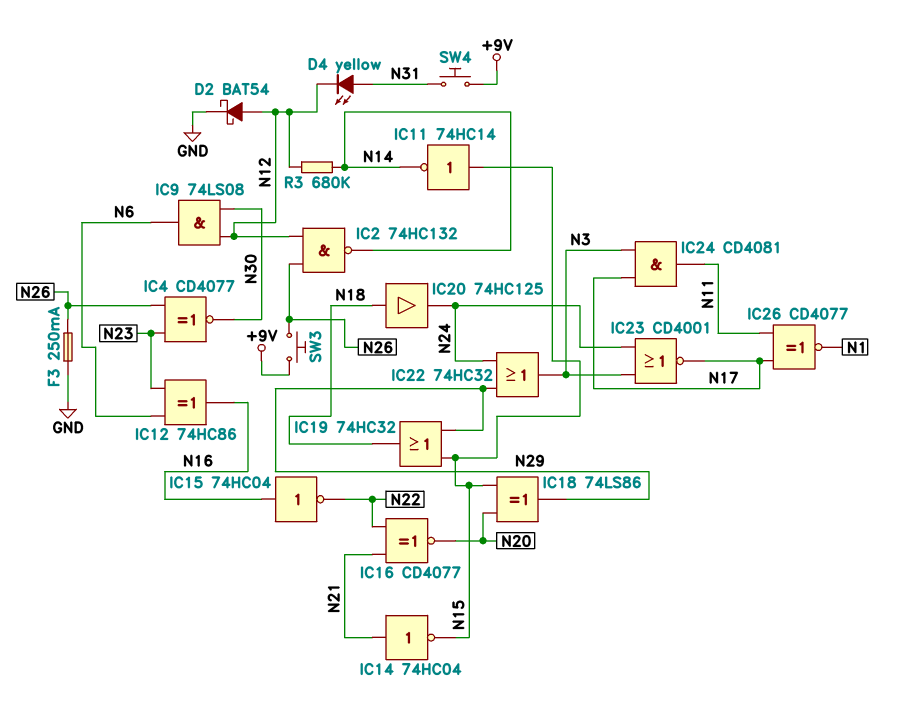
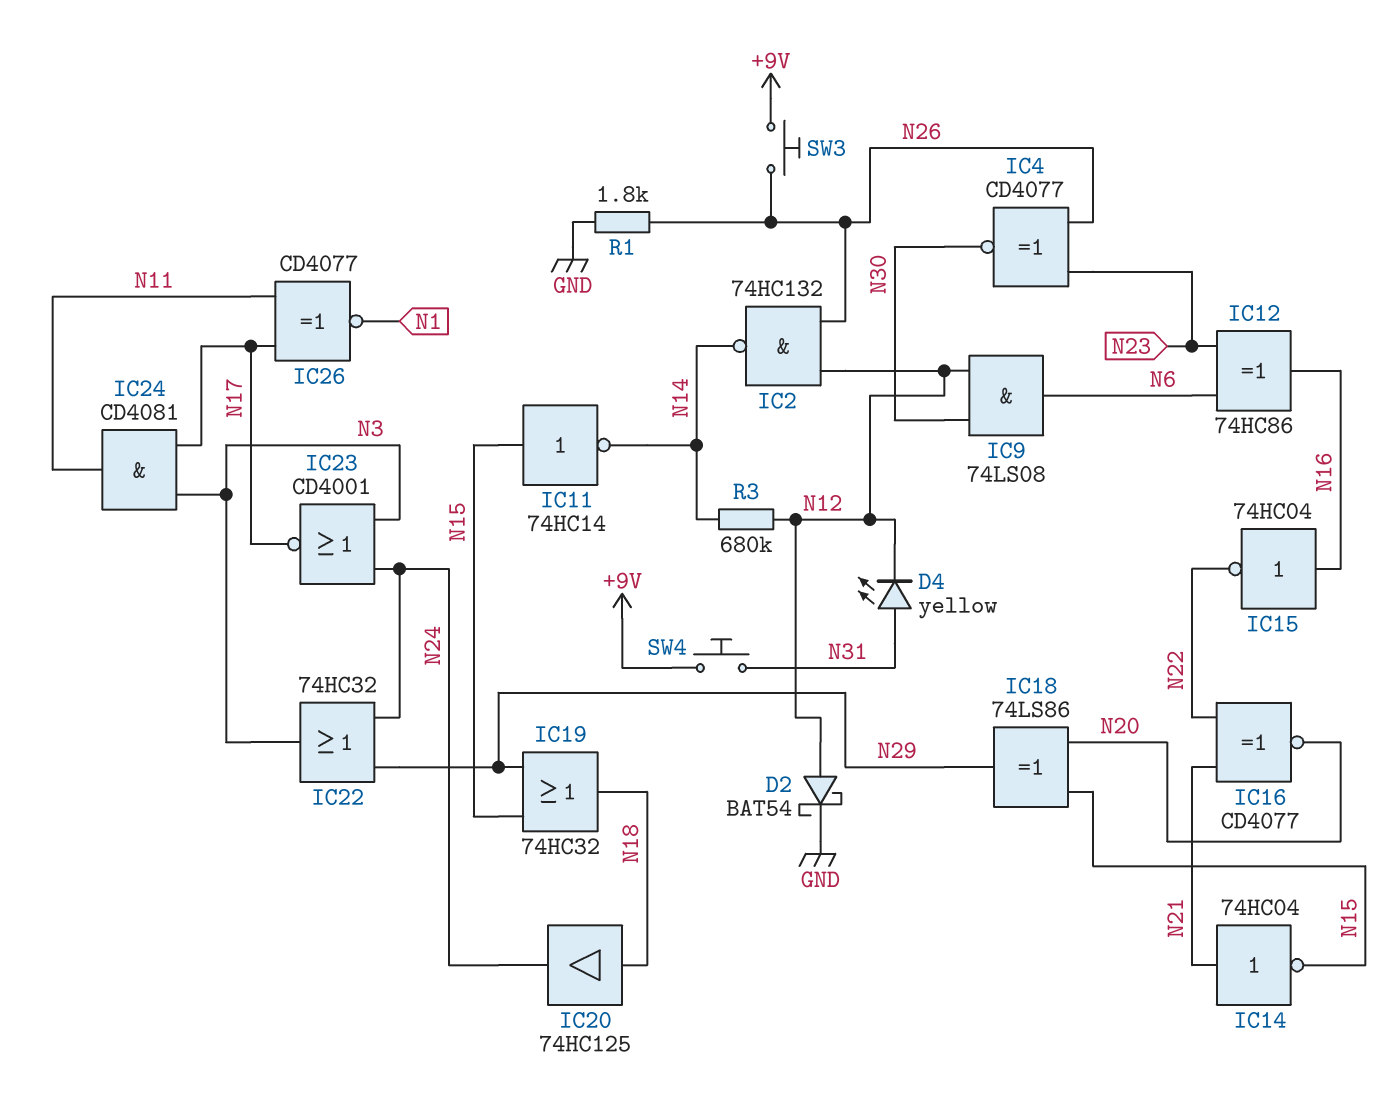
F3: 250mA (GND, N26) -> none
R1: none -> 1.8k (GND, N26)

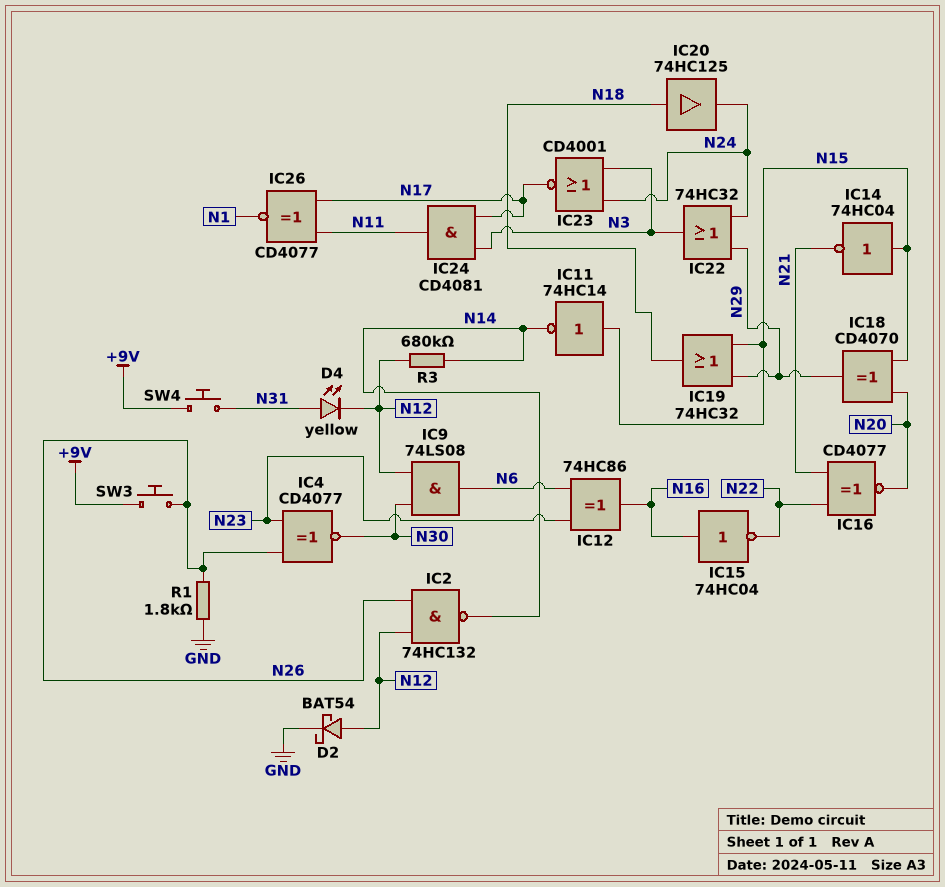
IC14: NOT 74HC04 (in N21, out N15) -> NOT 74HC04 (in N15, out N21)
IC18: XOR 74LS86 (in N15, in N20, out N29) -> XOR CD4070 (in N15, in N20, out N29)

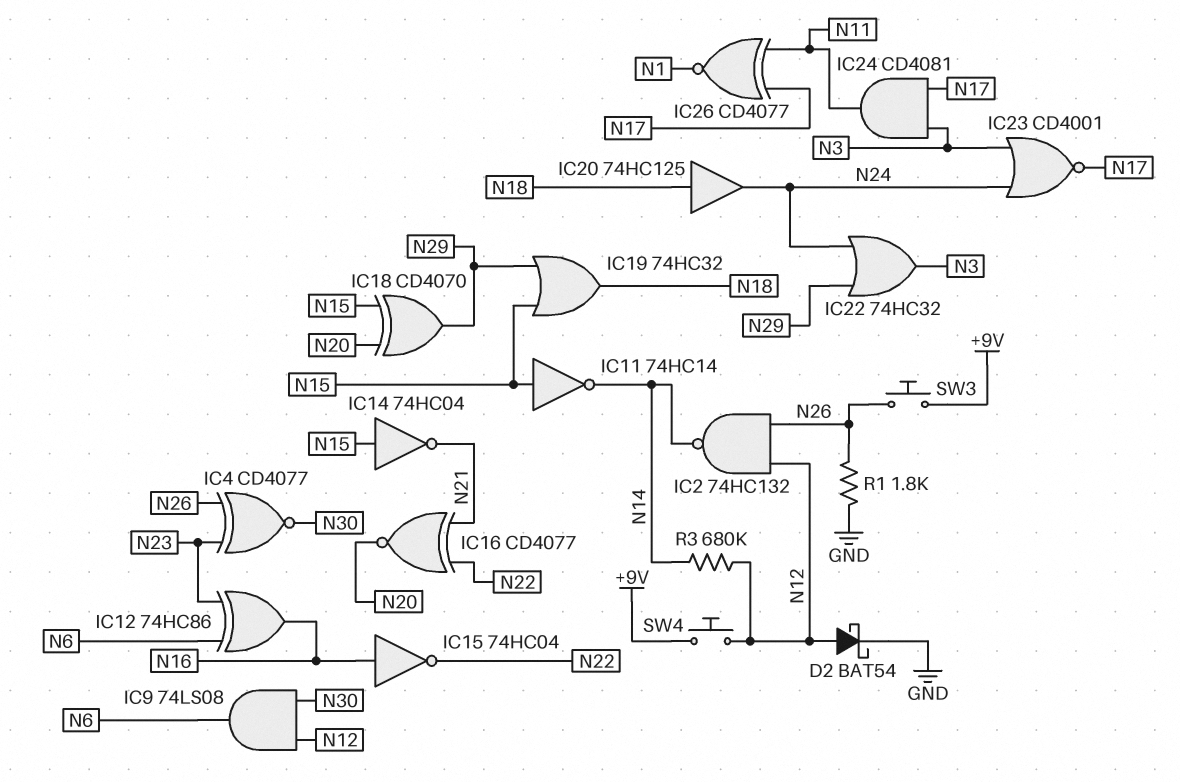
D4: LED yellow (A N31, K N12) -> none
SW4: button (+9V, N31) -> button (+9V, N12)

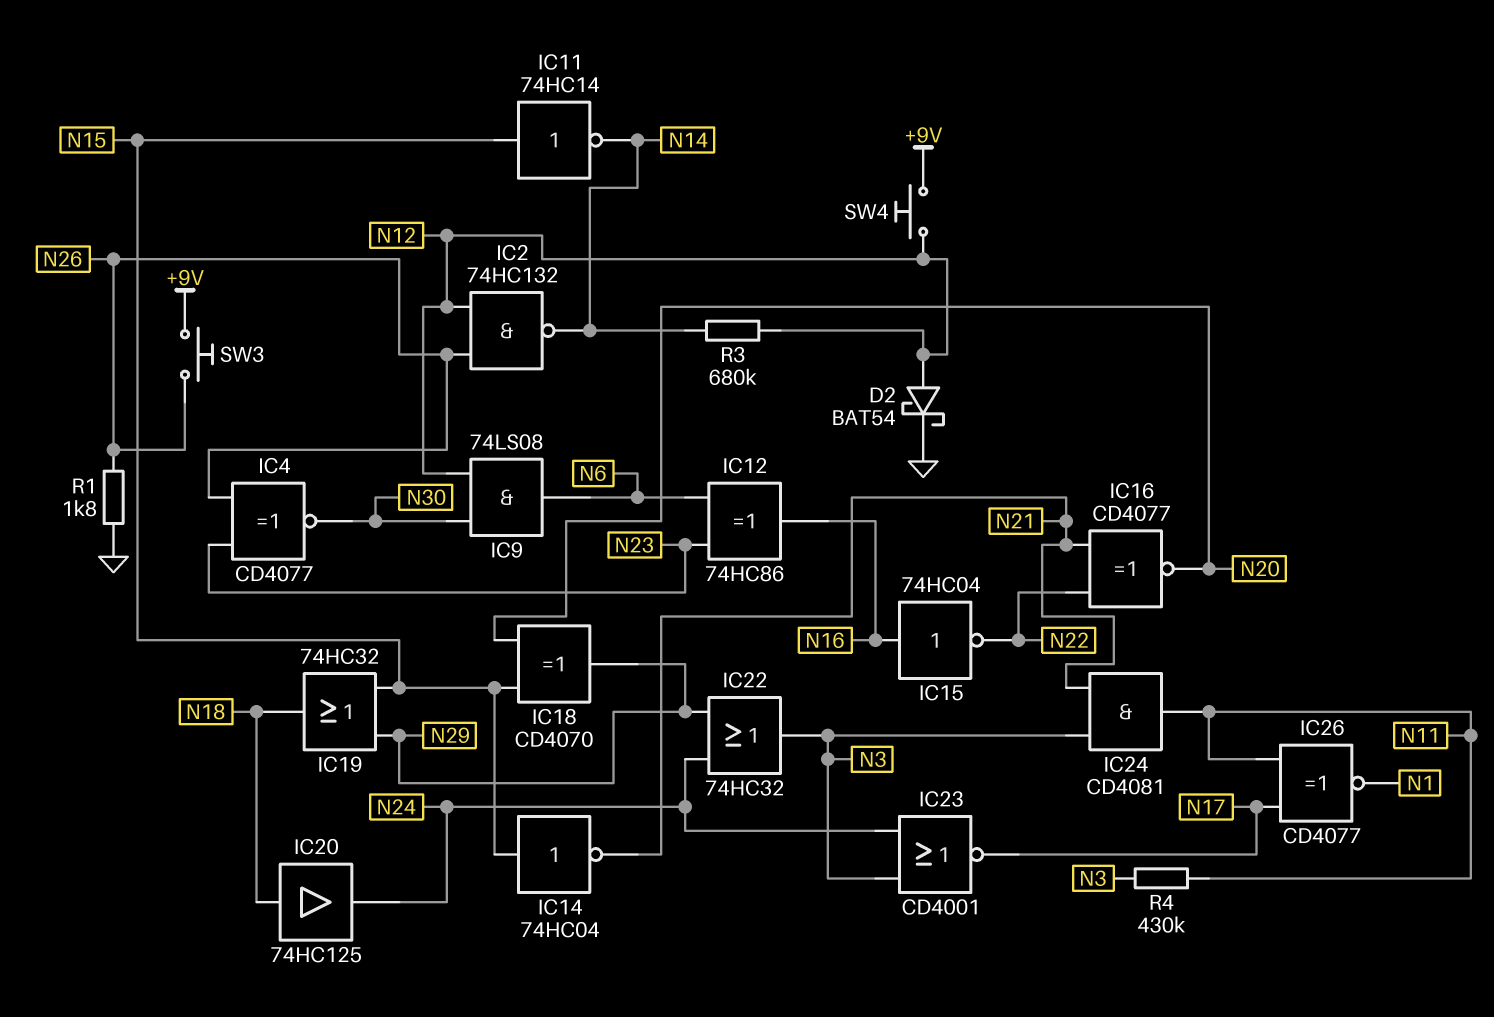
IC24: AND CD4081 (in N3, in N17, out N11) -> AND CD4081 (in N3, in N21, out N11)
R4: none -> 430k (N3, N11)

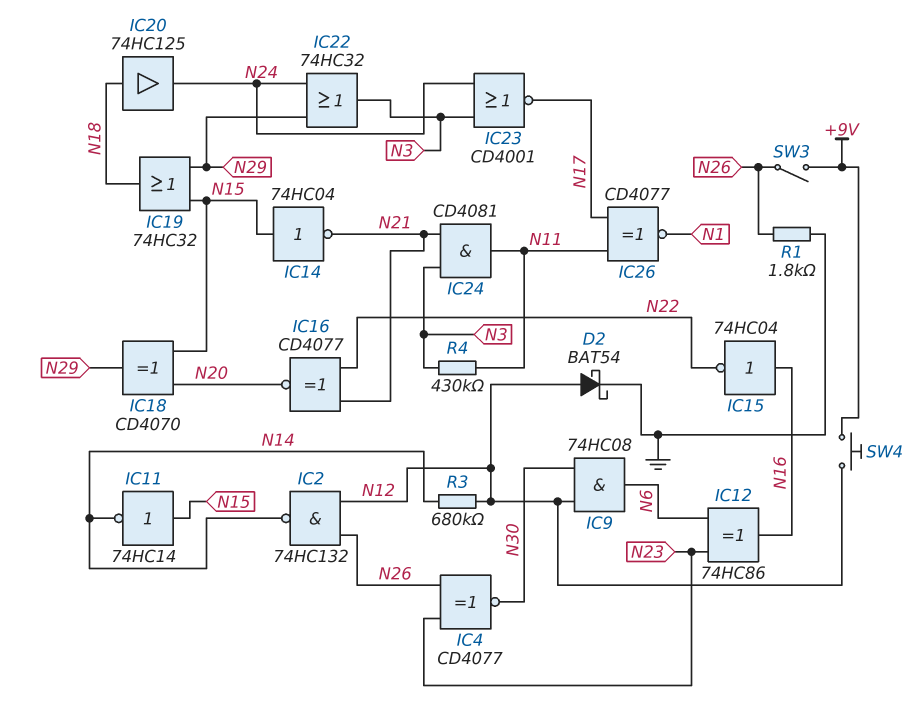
IC9: AND 74LS08 (in N12, in N30, out N6) -> AND 74HC08 (in N12, in N30, out N6)
SW3: button (+9V, N26) -> switch (+9V, N26)

